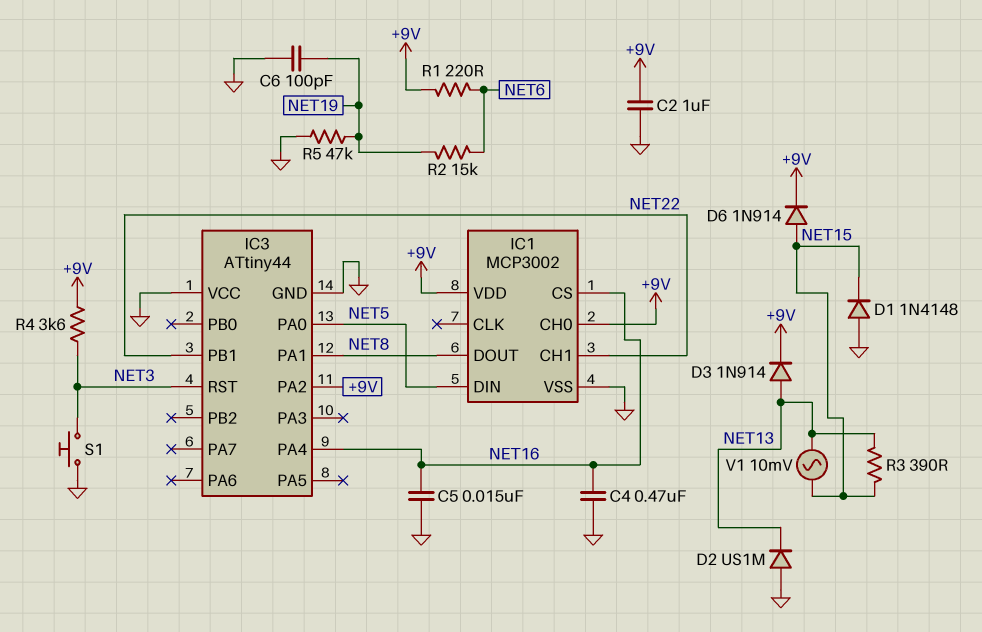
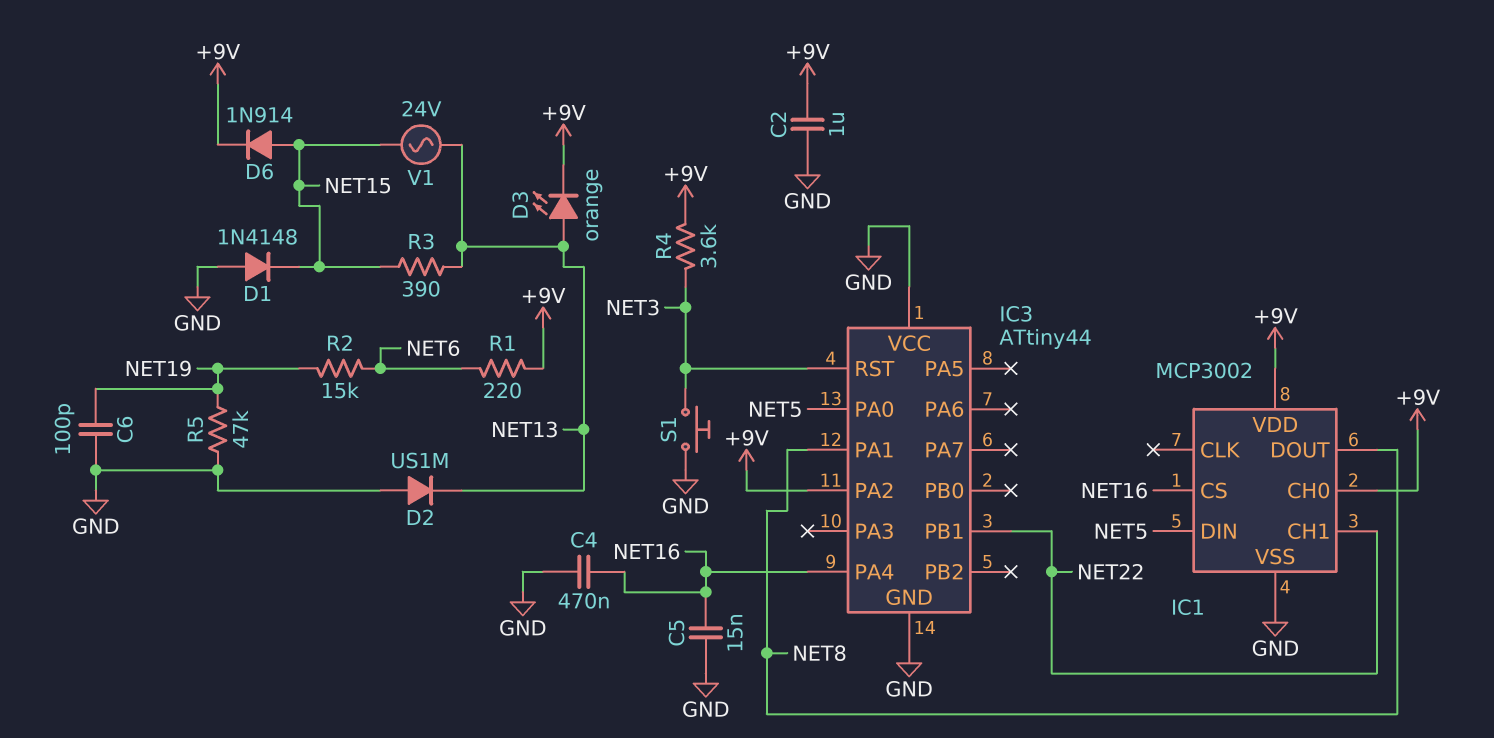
D3: diode 1N914 (A NET13, K +9V) -> LED orange (A NET13, K +9V)
V1: AC 10mV (NET13, NET15) -> AC 24V (NET13, NET15)

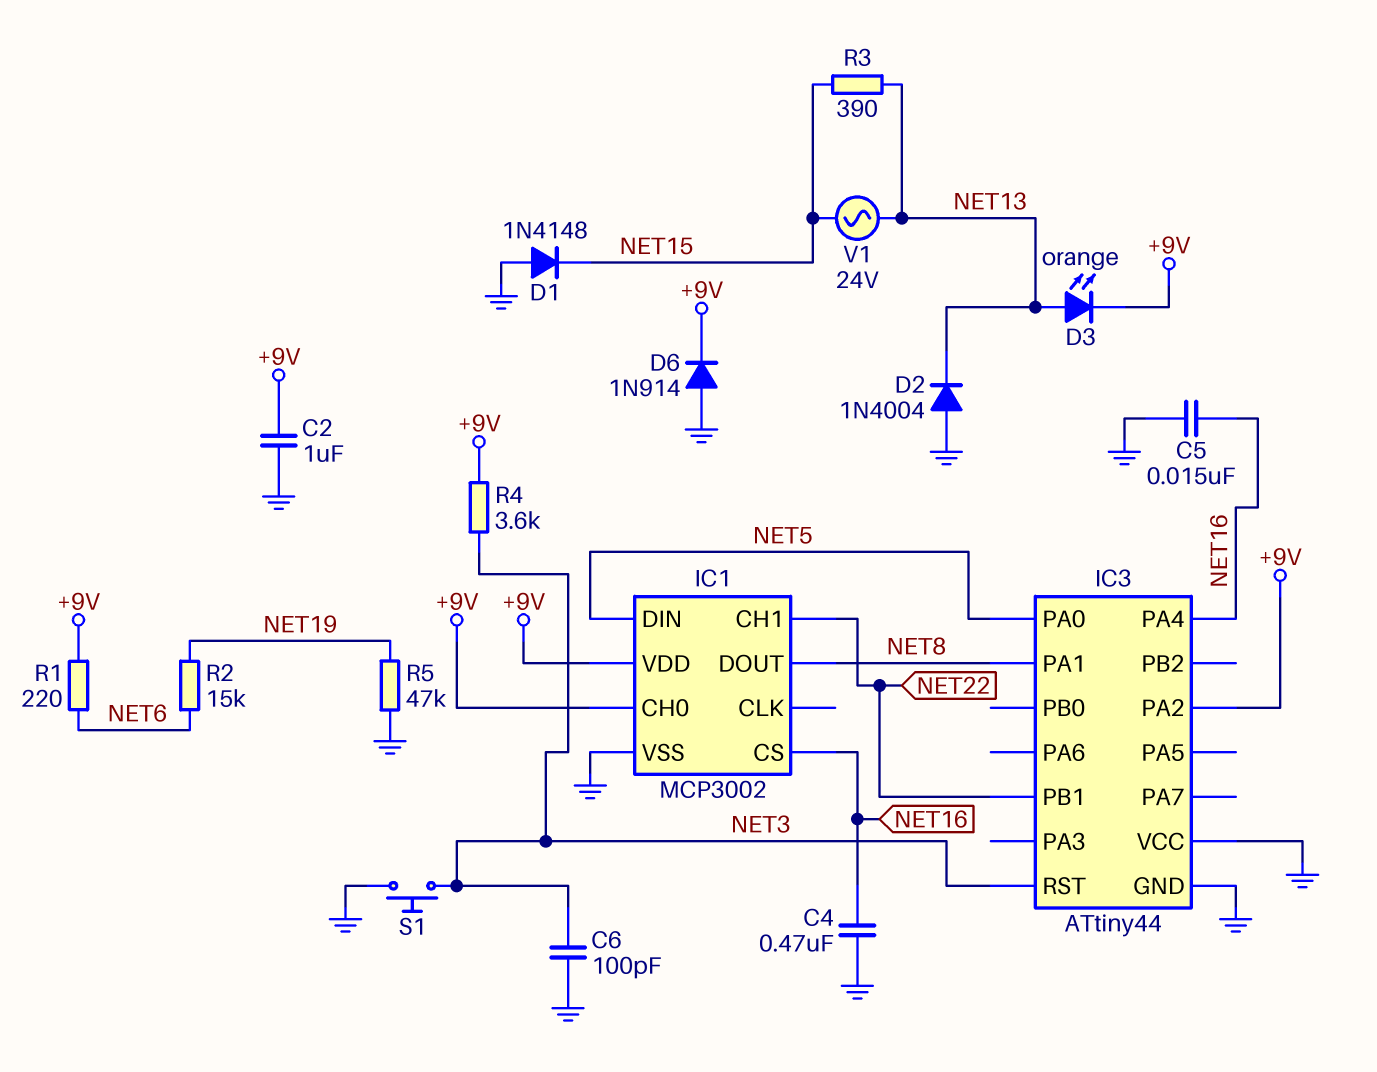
C6: 100pF (GND, NET19) -> 100pF (GND, NET3)
D2: diode US1M (A GND, K NET13) -> diode 1N4004 (A GND, K NET13)
D6: diode 1N914 (A NET15, K +9V) -> diode 1N914 (A GND, K +9V)

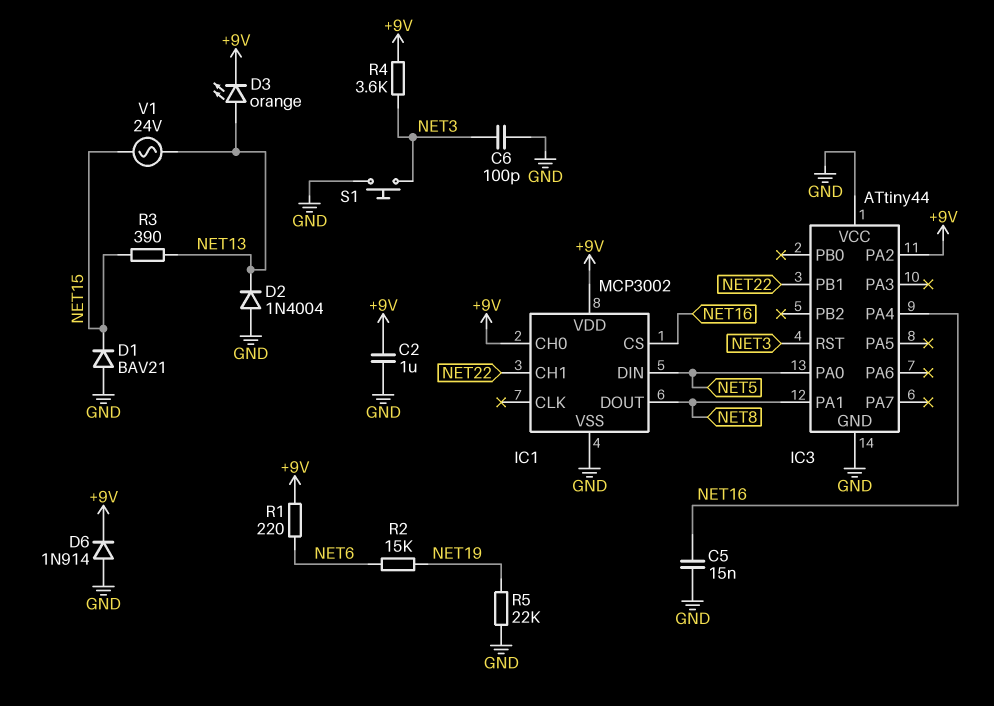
C4: 470nF (GND, NET16) -> none
D1: diode 1N4148 (A GND, K NET15) -> diode BAV21 (A GND, K NET15)
R5: 47k (GND, NET19) -> 22k (GND, NET19)

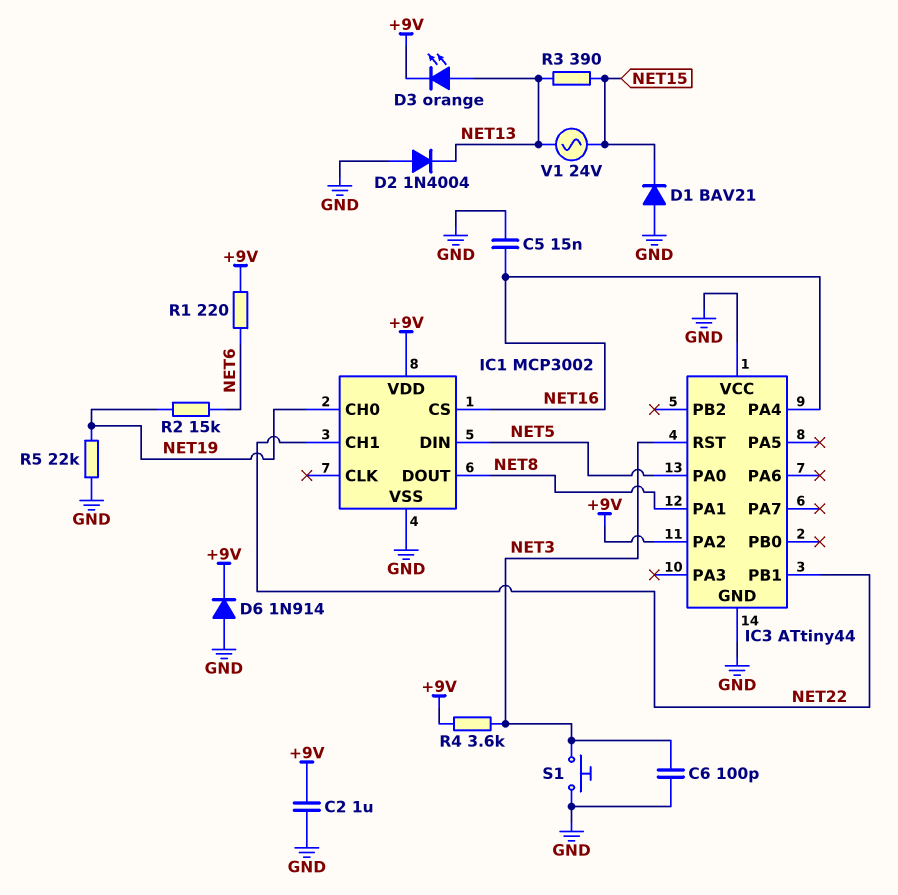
IC1 pin CH0: +9V -> NET19

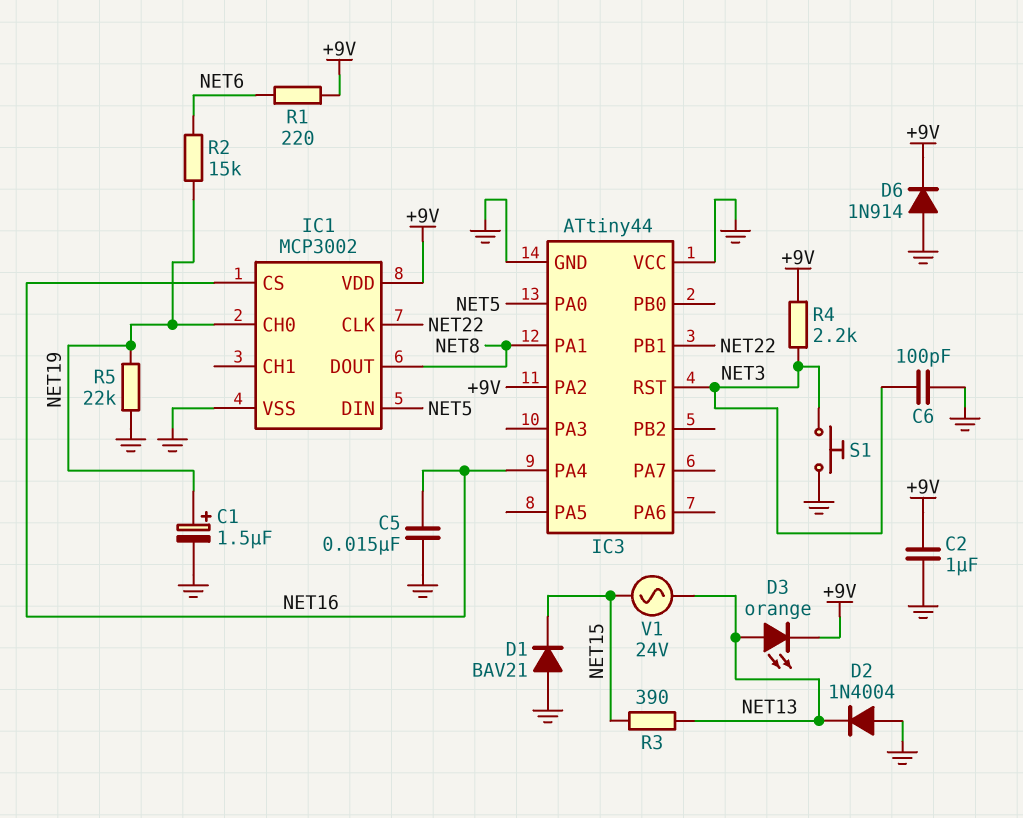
C1: none -> 1.5uF (plus NET19, minus GND)
IC1 pin CH1: NET22 -> none
IC1 pin CLK: none -> NET22
R4: 3.6k (+9V, NET3) -> 2.2k (+9V, NET3)

